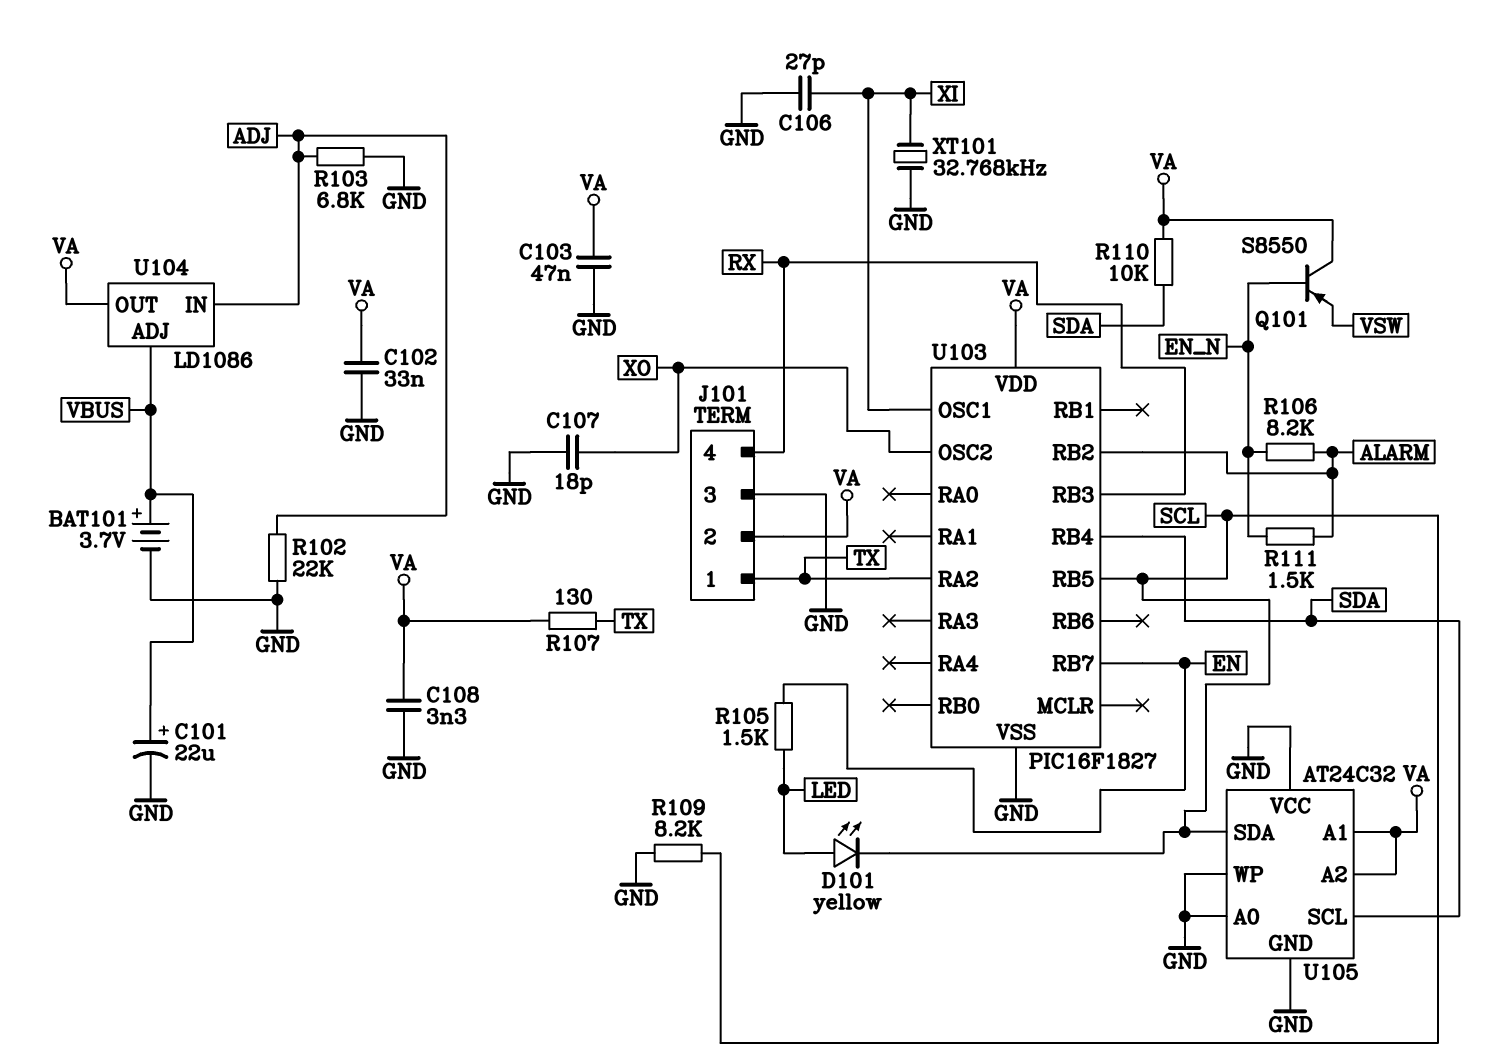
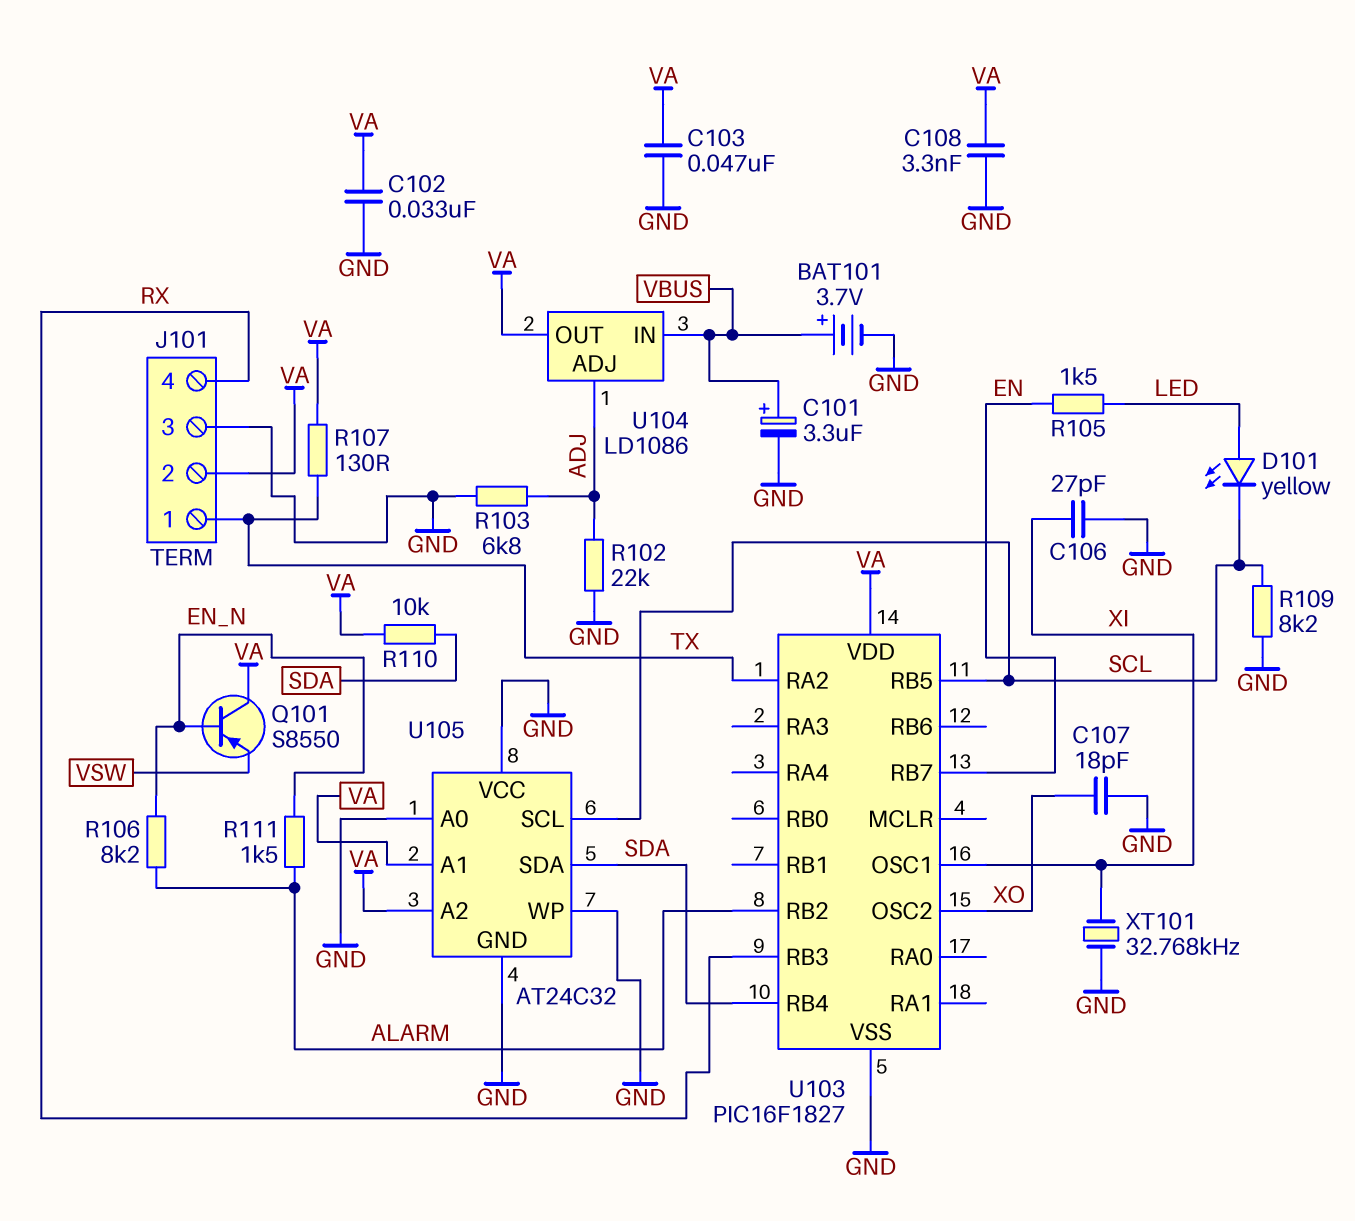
C101: 22uF (plus VBUS, minus GND) -> 3.3uF (plus VBUS, minus GND)
U104 pin ADJ: VBUS -> ADJ
U104 pin IN: ADJ -> VBUS
U105 pin SCL: SDA -> SCL
U105 pin SDA: SCL -> SDA

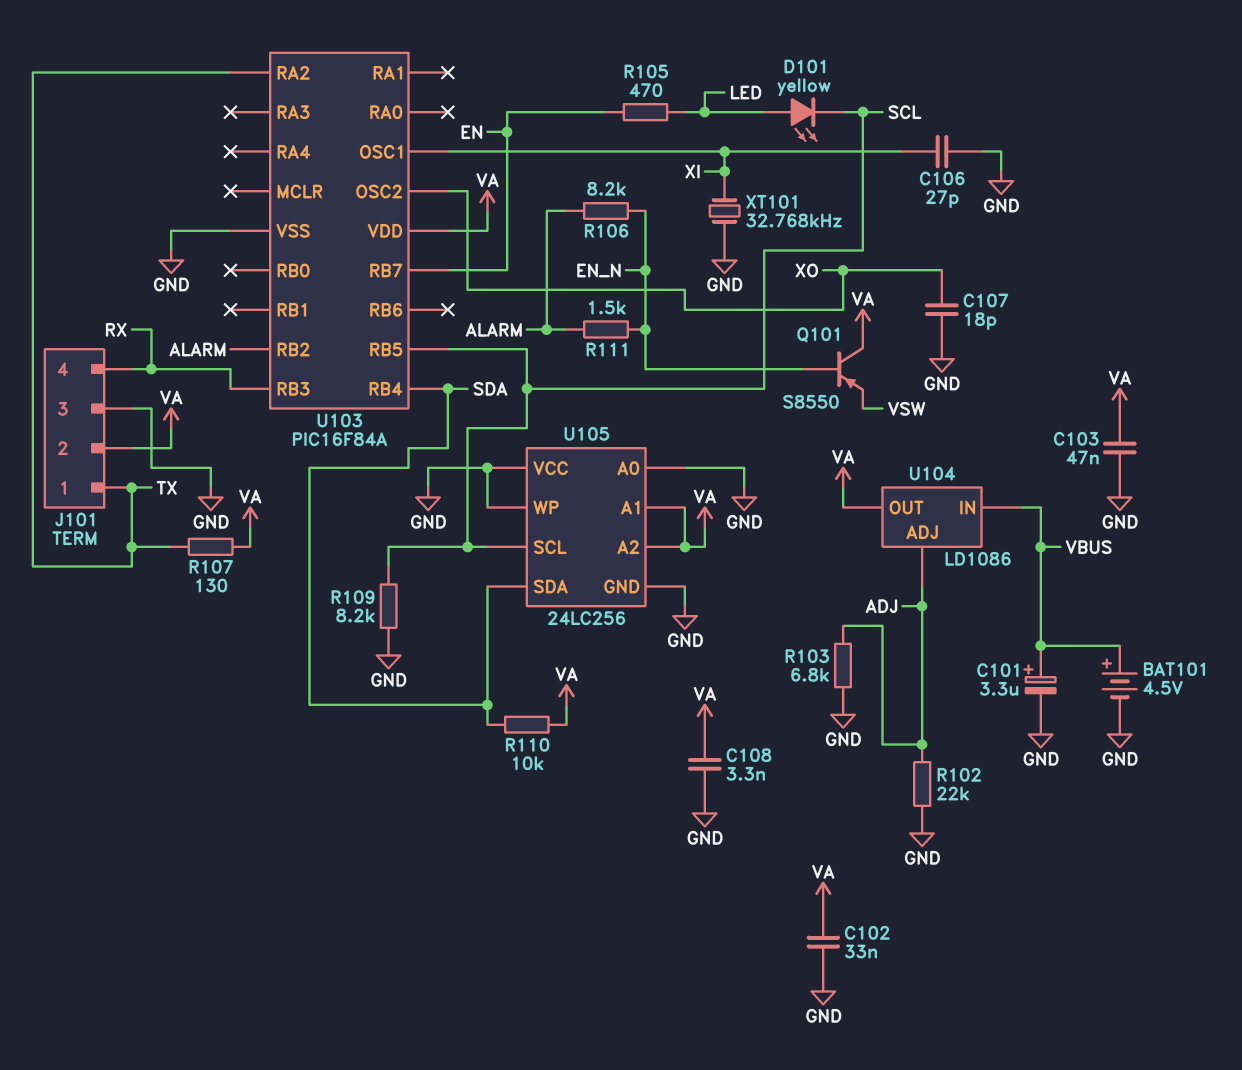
BAT101: 3.7V (plus VBUS, minus GND) -> 4.5V (plus VBUS, minus GND)
R105: 1.5k (EN, LED) -> 470 (EN, LED)
U103: PIC16F1827 -> PIC16F84A
U105: AT24C32 -> 24LC256

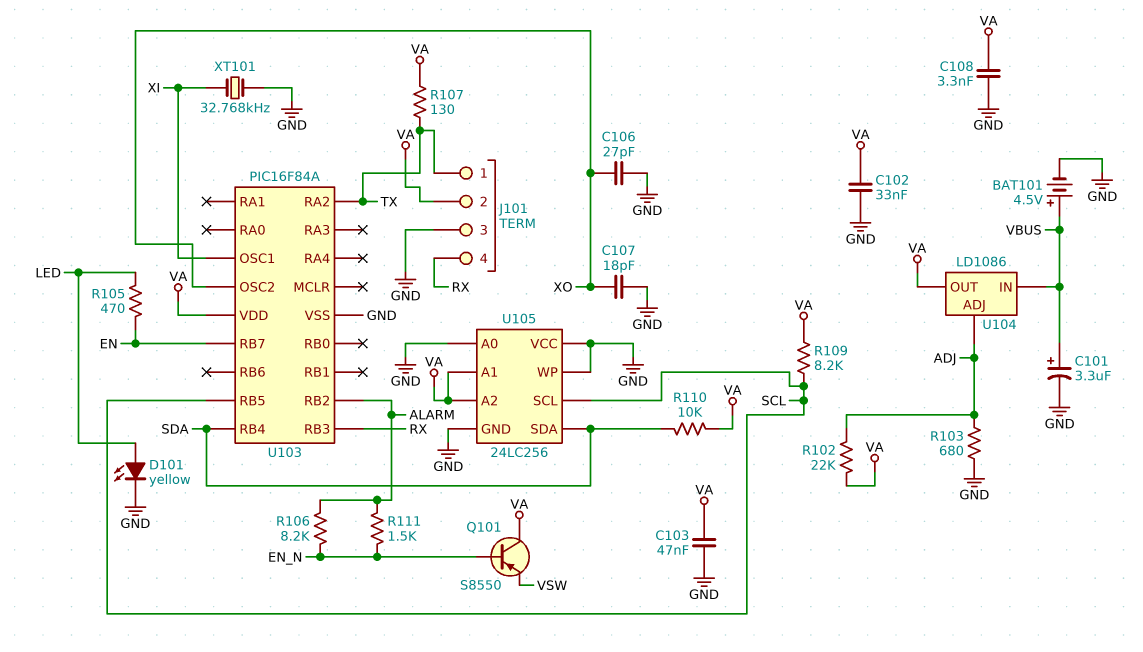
C106: 27pF (GND, XI) -> 27pF (GND, XO)
D101: LED yellow (A LED, K SCL) -> LED yellow (A LED, K GND)
R102: 22k (ADJ, GND) -> 22k (ADJ, VA)
R103: 6.8k (ADJ, GND) -> 680 (ADJ, GND)
R109: 8.2k (GND, SCL) -> 8.2k (SCL, VA)

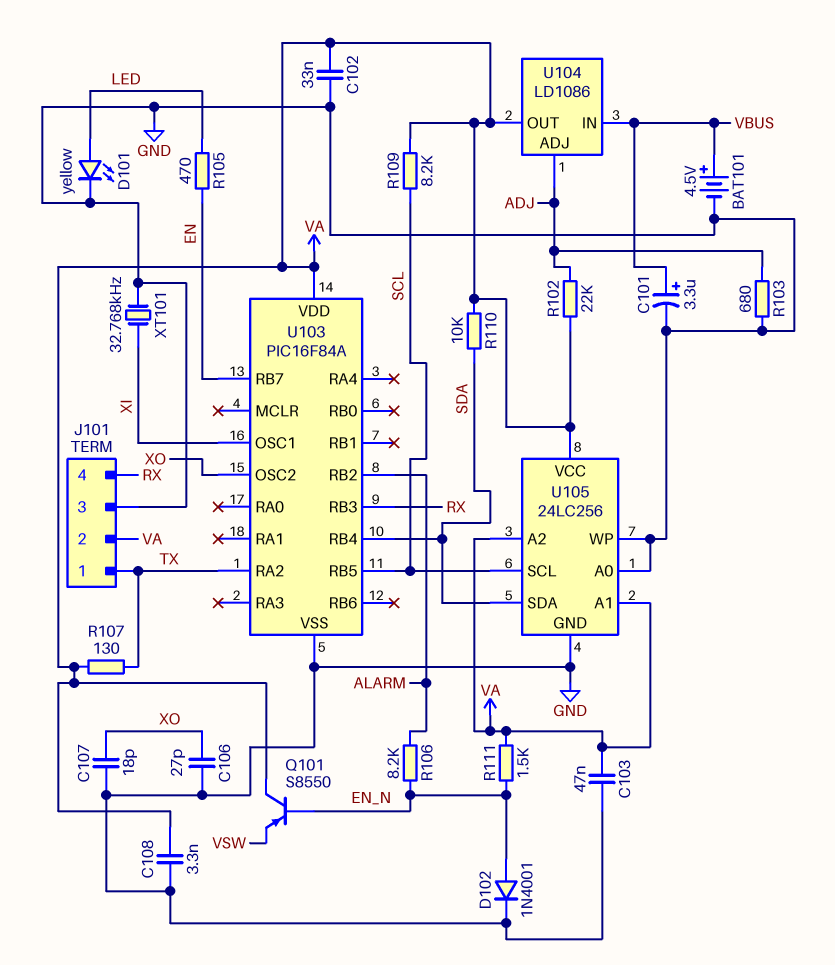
D102: none -> diode 1N4001 (A EN_N, K GND)
R111: 1.5k (ALARM, EN_N) -> 1.5k (EN_N, VA)
U105 pin VCC: GND -> VA

